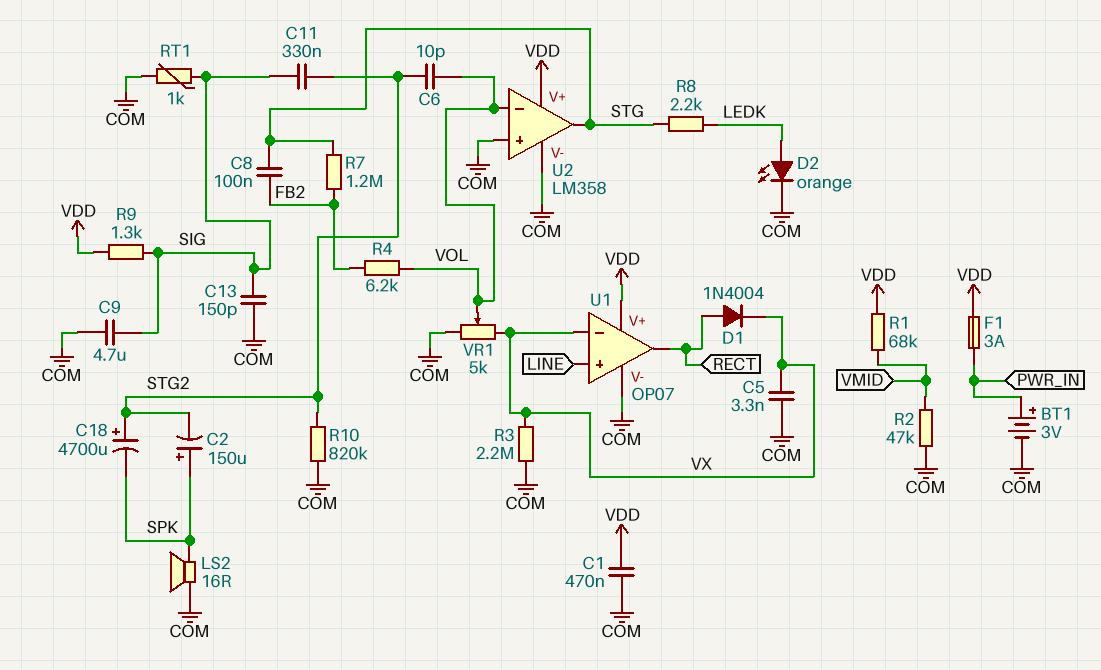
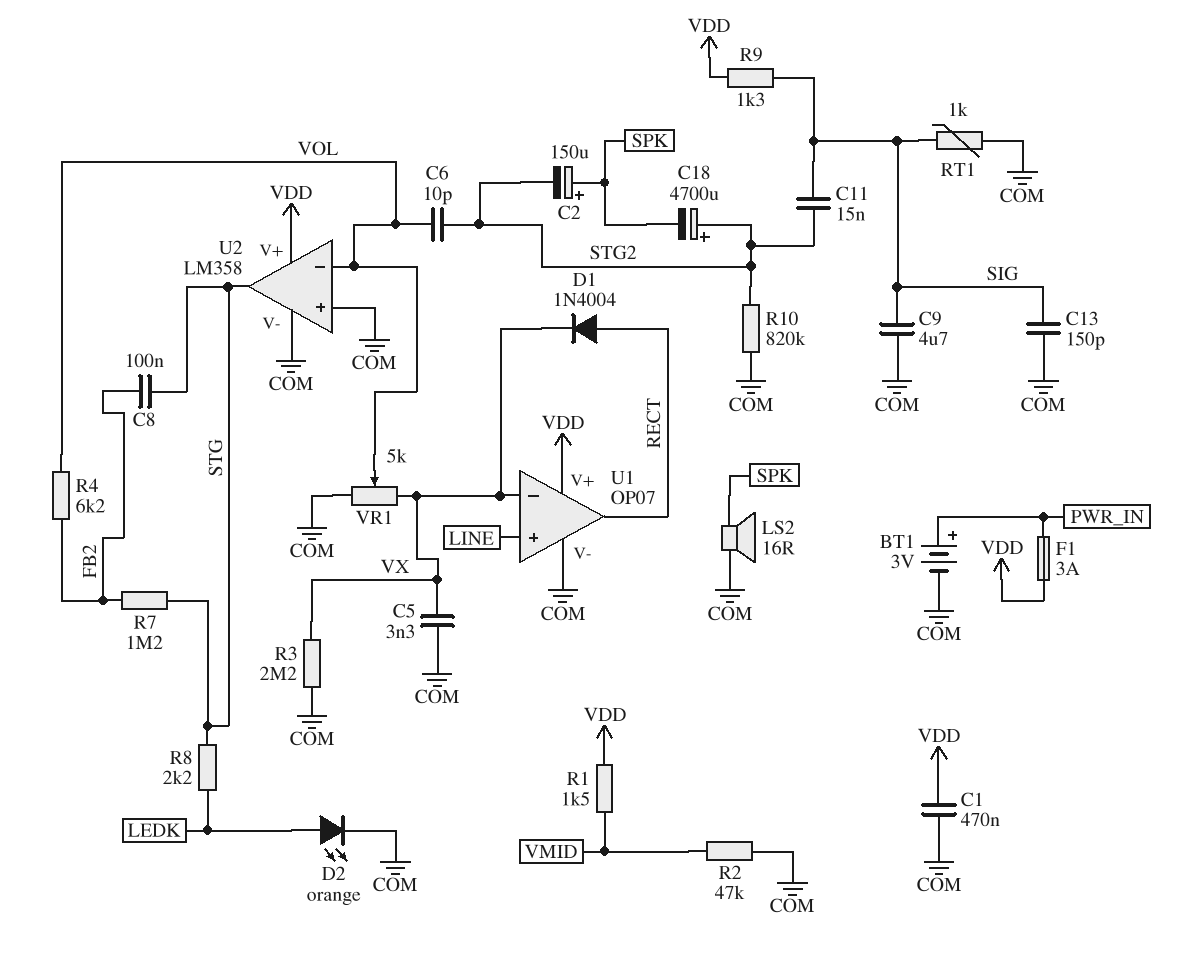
C11: 330nF (SIG, STG2) -> 15nF (SIG, STG2)
R1: 68k (VDD, VMID) -> 1.5k (VDD, VMID)

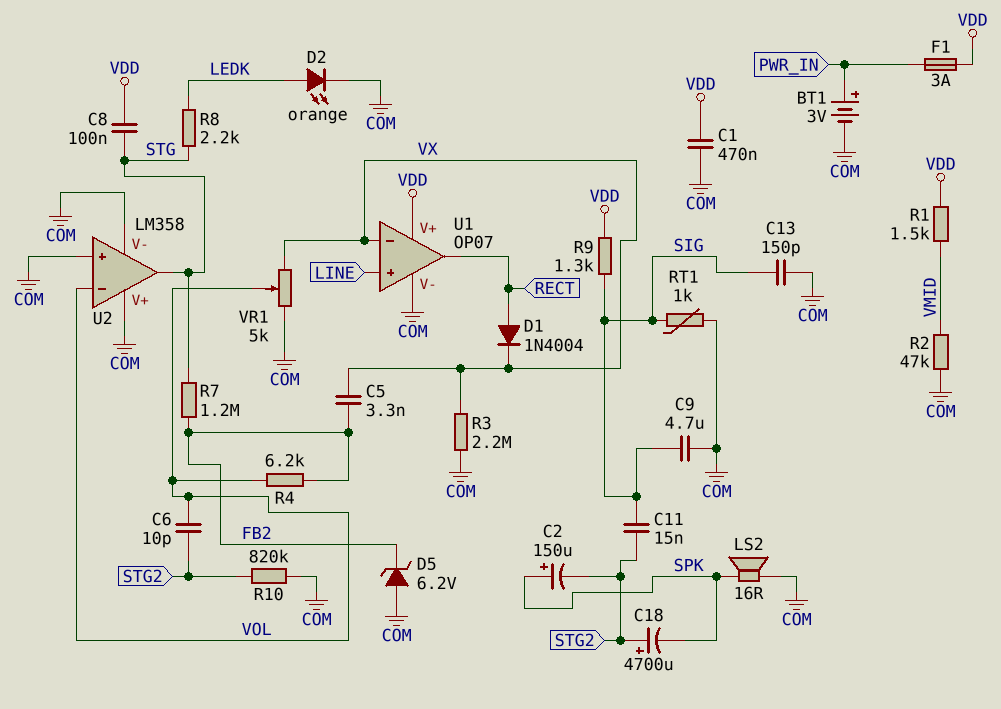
C5: 3.3nF (COM, VX) -> 3.3nF (FB2, VX)
C8: 100nF (FB2, STG) -> 100nF (STG, VDD)
D5: none -> zener 6.2V (A COM, K FB2)
U2 pin V+: VDD -> COM

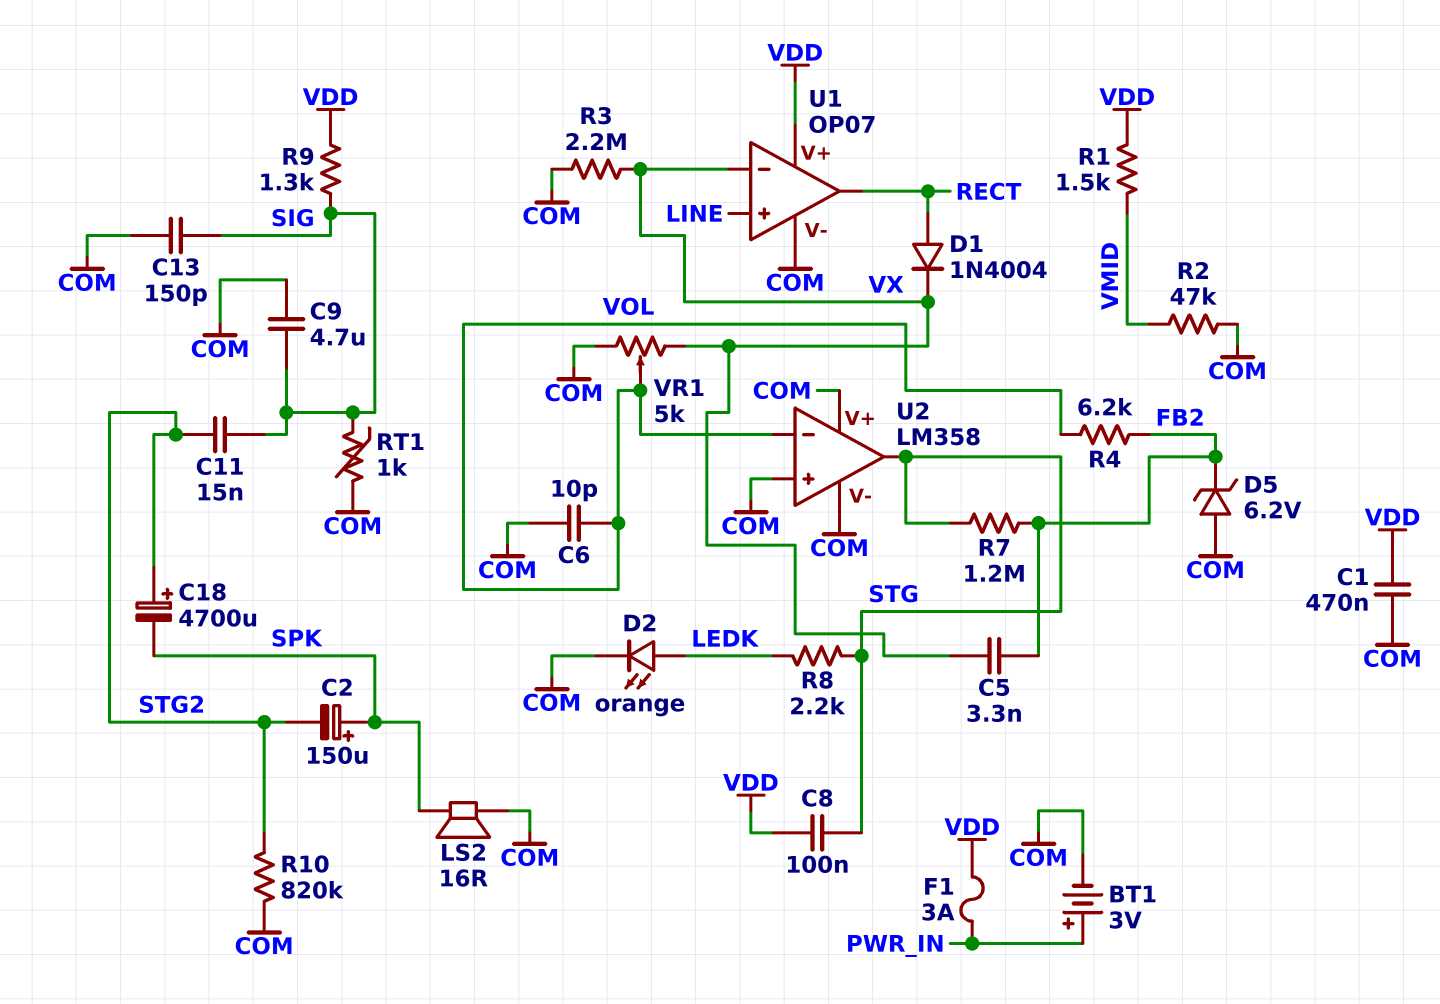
C6: 10pF (STG2, VOL) -> 10pF (COM, VOL)

